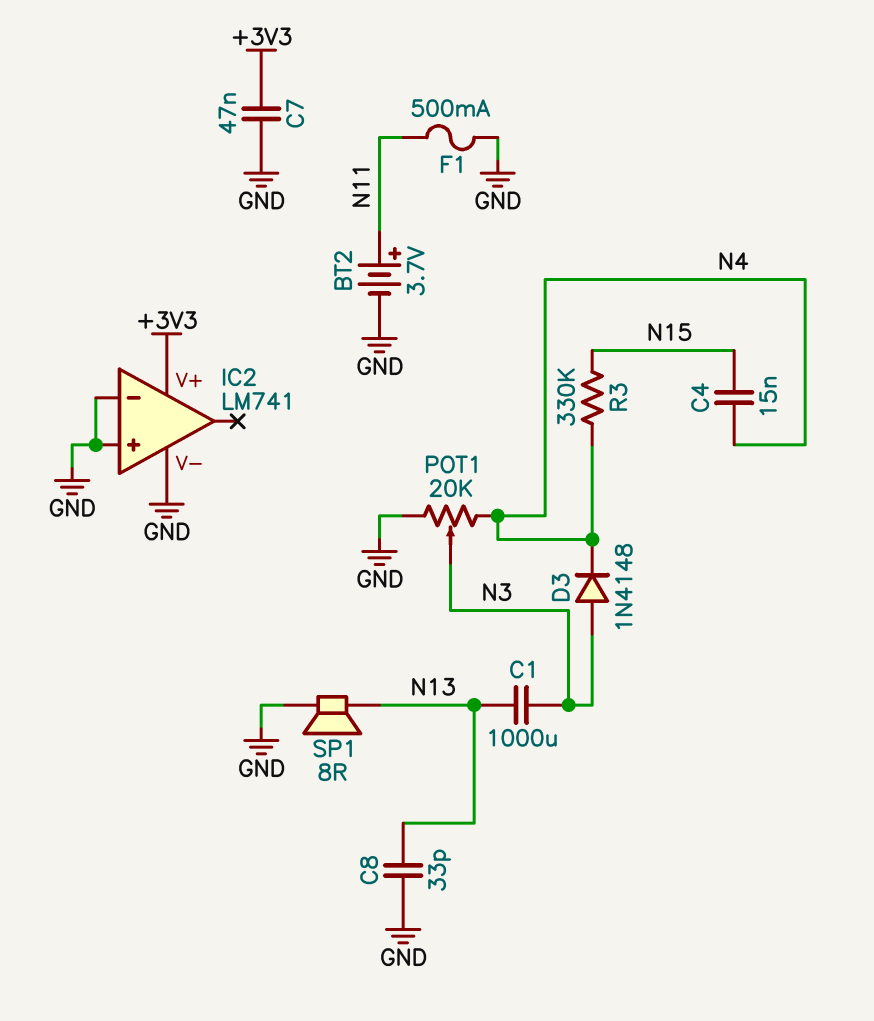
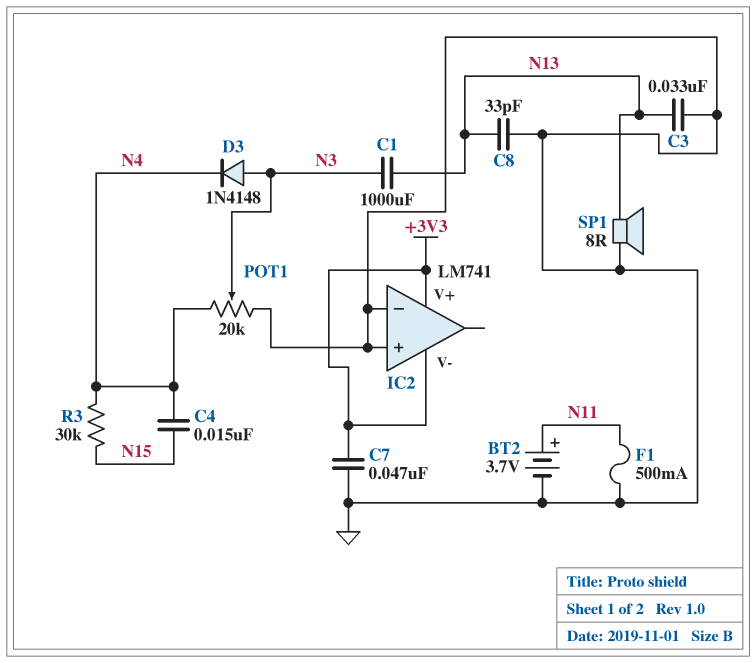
C3: none -> 33nF (GND, N13)
IC2 pin V-: GND -> +3V3
R3: 330k (N4, N15) -> 30k (N4, N15)

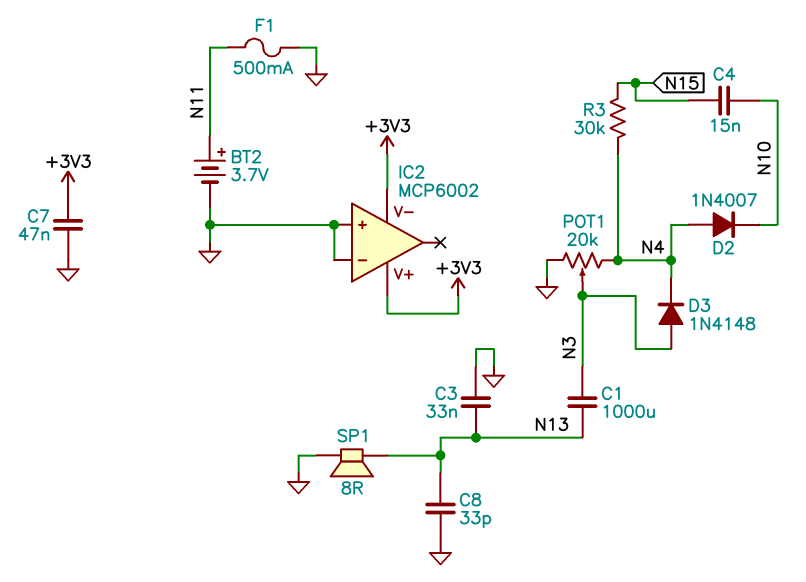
C4: 15nF (N4, N15) -> 15nF (N10, N15)
D2: none -> diode 1N4007 (A N4, K N10)
IC2: LM741 -> MCP6002

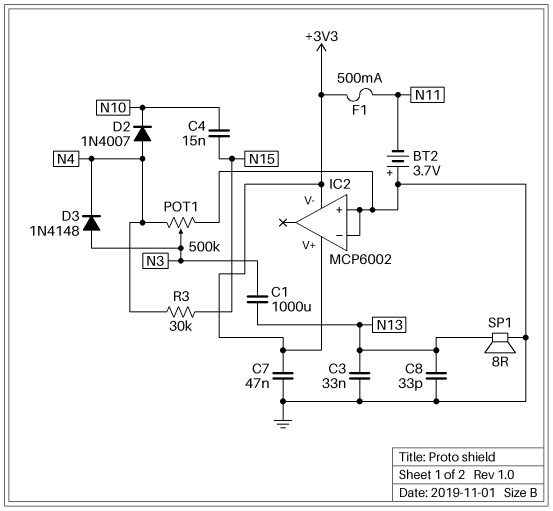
BT2: 3.7V (plus N11, minus GND) -> 3.7V (plus GND, minus N11)
F1: 500mA (GND, N11) -> 500mA (+3V3, N11)
POT1: 20k (GND, N4, wiper N3) -> 500k (GND, N4, wiper N3)

